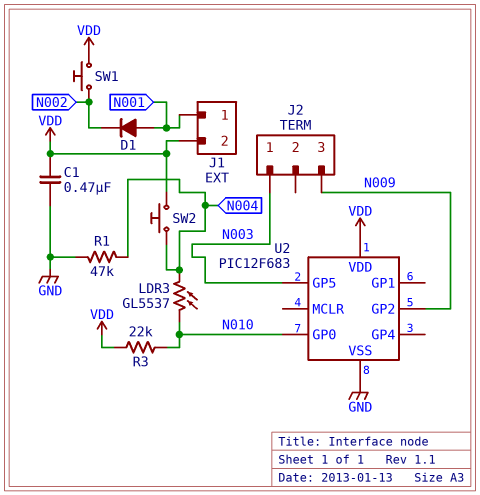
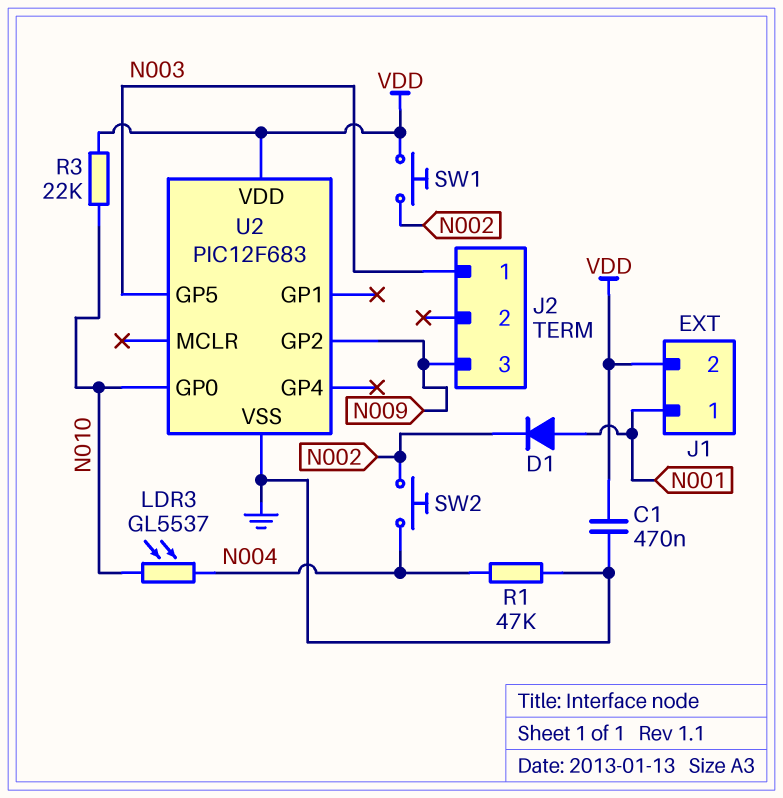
SW2: button (N004, VDD) -> button (N002, N004)

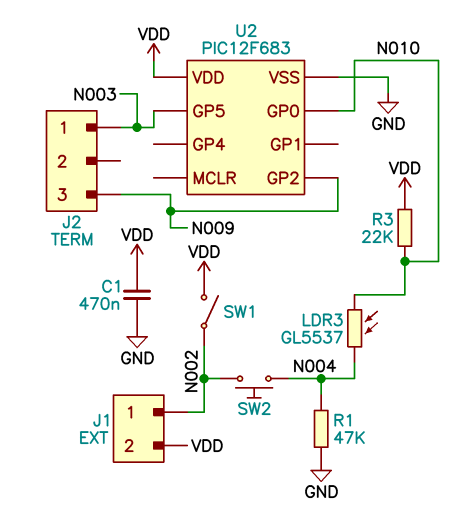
D1: diode (A N001, K N002) -> none
J1 pin 1: N001 -> N002
SW1: button (N002, VDD) -> switch (N002, VDD)

